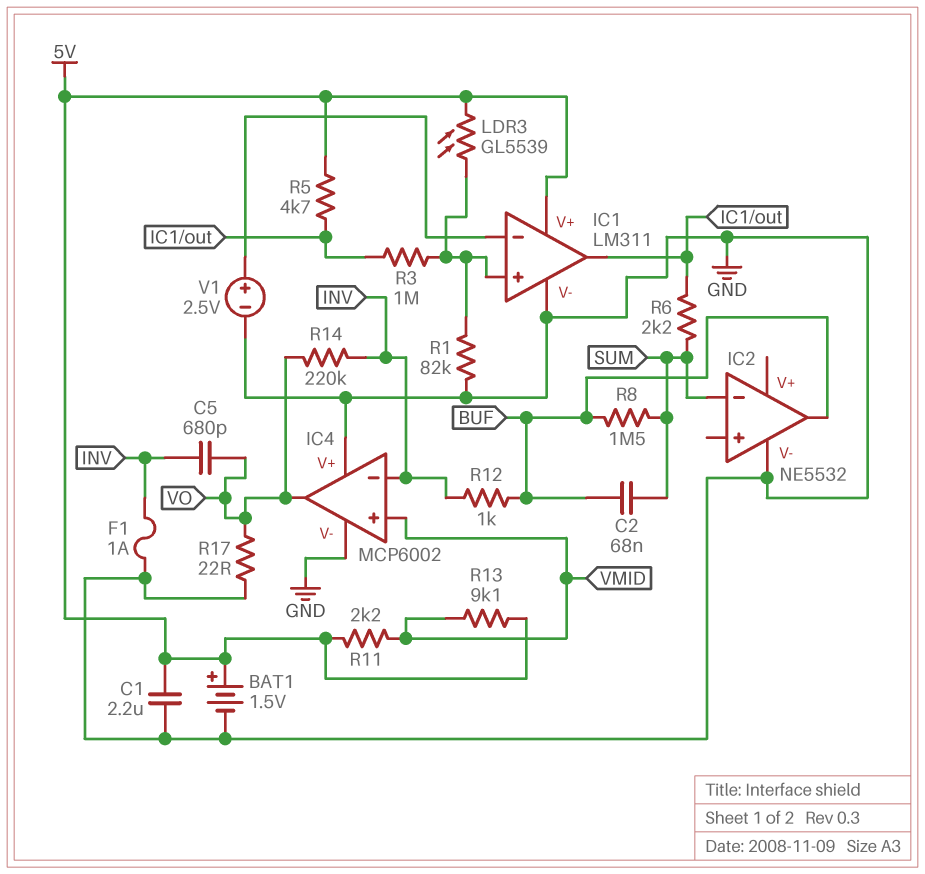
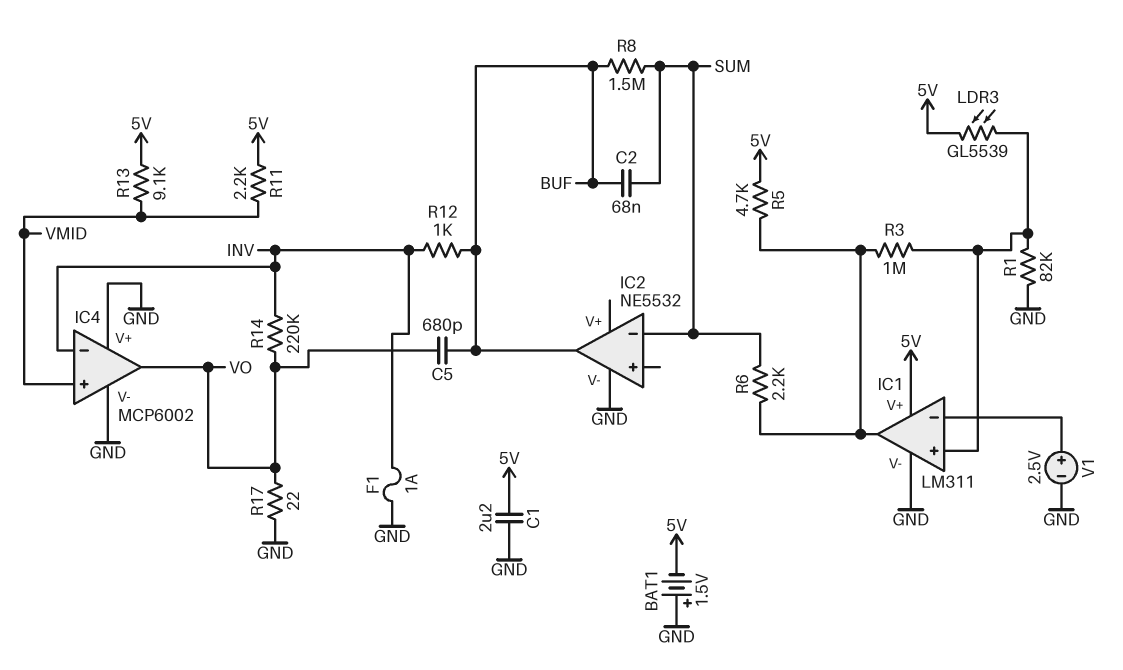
BAT1: 1.5V (plus 5V, minus GND) -> 1.5V (plus GND, minus 5V)
C5: 680pF (INV, VO) -> 680pF (BUF, VO)

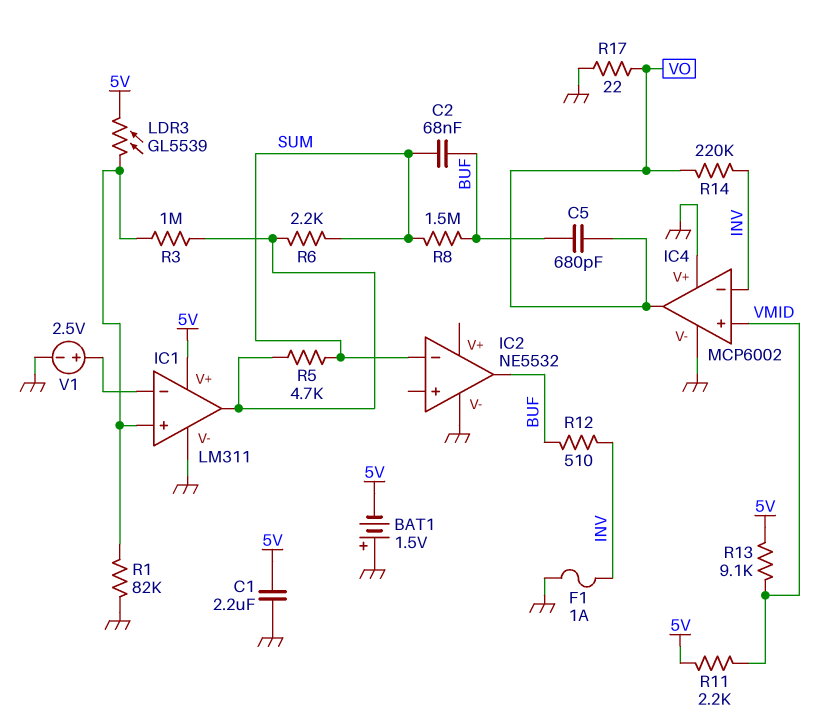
R5: 4.7k (5V, IC1/out) -> 4.7k (IC1/out, SUM)
R12: 1k (BUF, INV) -> 510 (BUF, INV)

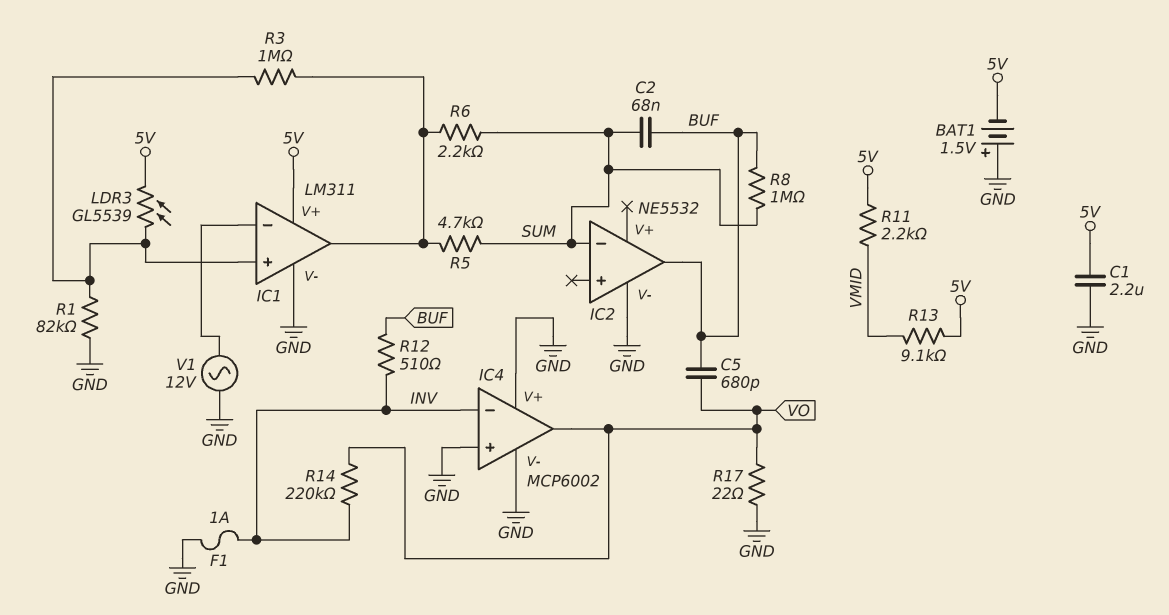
IC4 pin in+: VMID -> GND
R8: 1.5M (BUF, SUM) -> 1M (BUF, SUM)
V1: 2.5V (plus IC1/in-, minus GND) -> AC 12V (GND, IC1/in-)

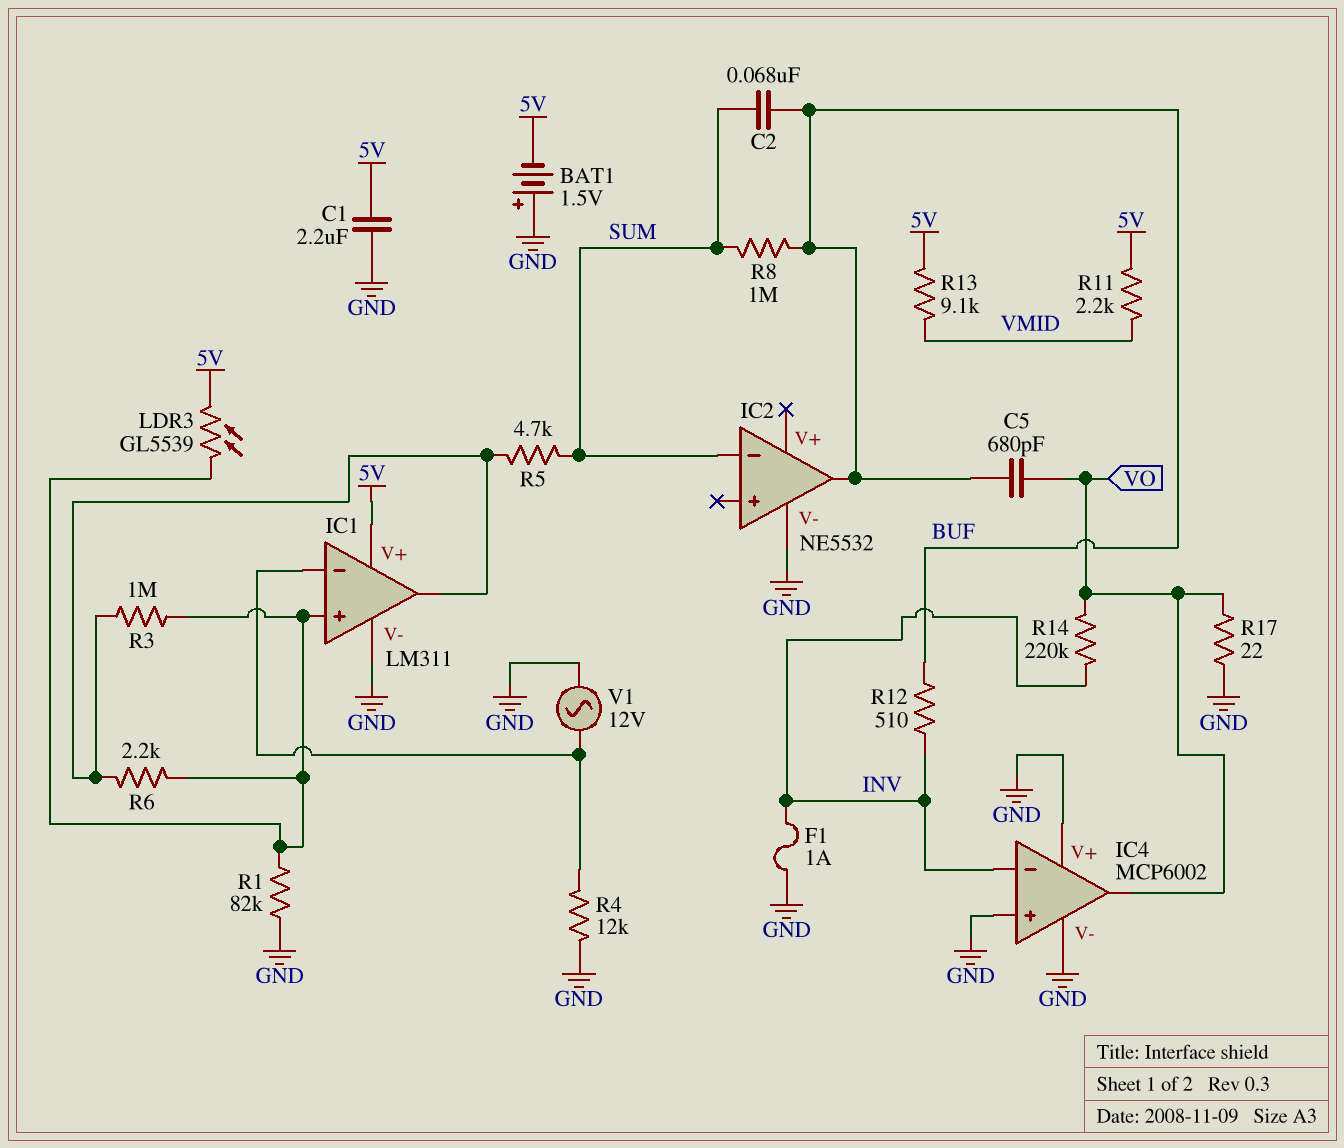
R4: none -> 12k (GND, IC1/in-)
R6: 2.2k (IC1/out, SUM) -> 2.2k (IC1/in+, IC1/out)

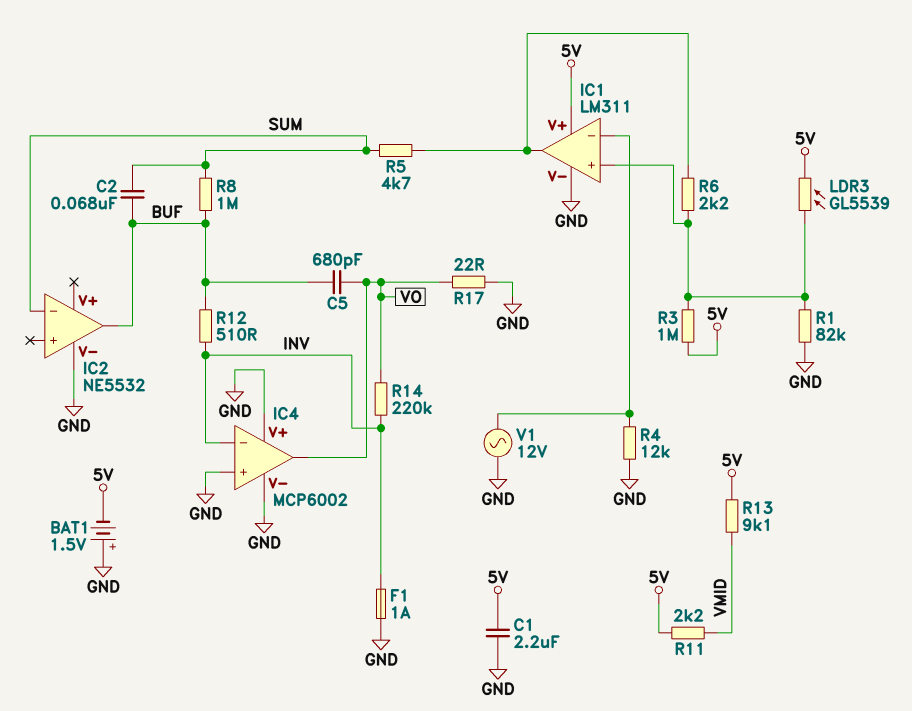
R3: 1M (IC1/in+, IC1/out) -> 1M (5V, IC1/in+)

